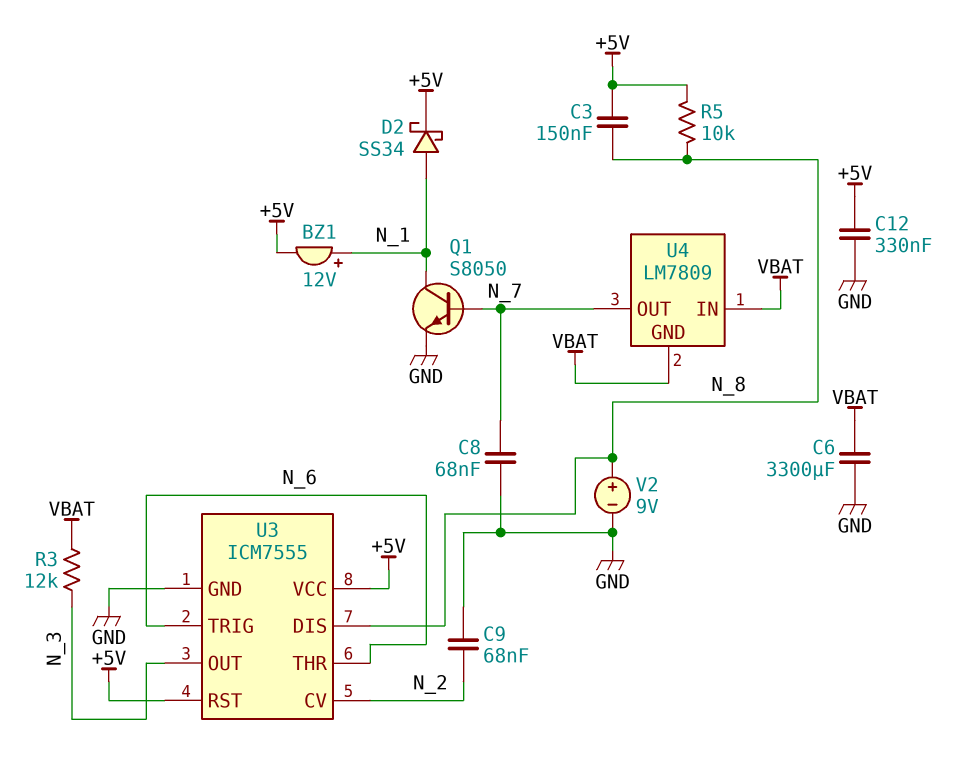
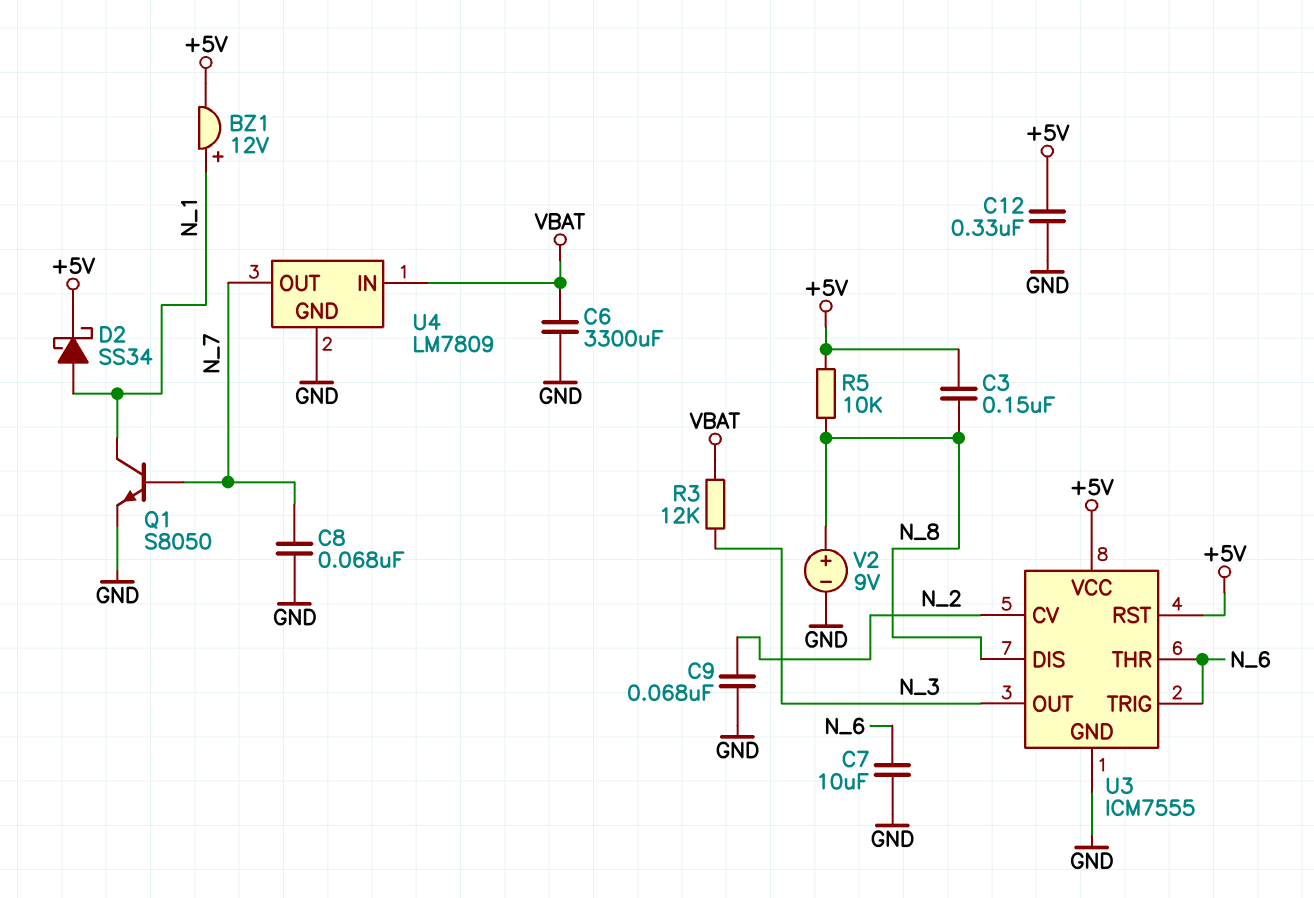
C7: none -> 10uF (GND, N_6)
U4 pin GND: VBAT -> GND

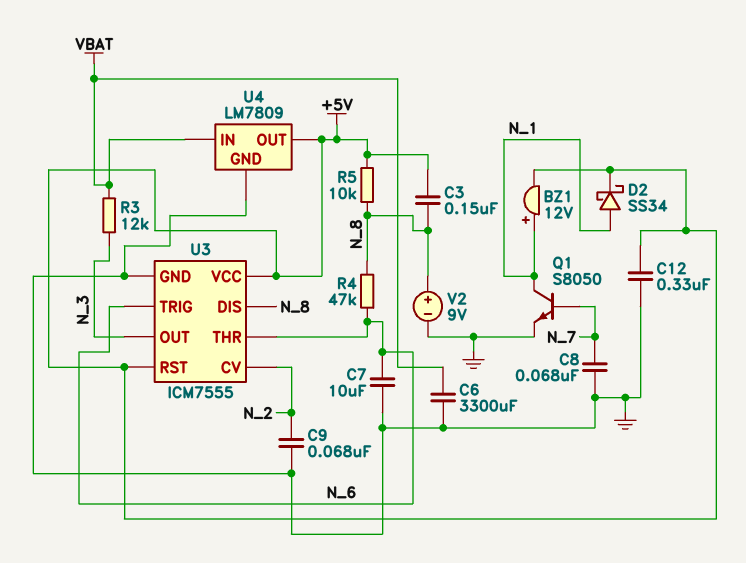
R4: none -> 47k (N_6, N_8)
U4 pin OUT: N_7 -> +5V

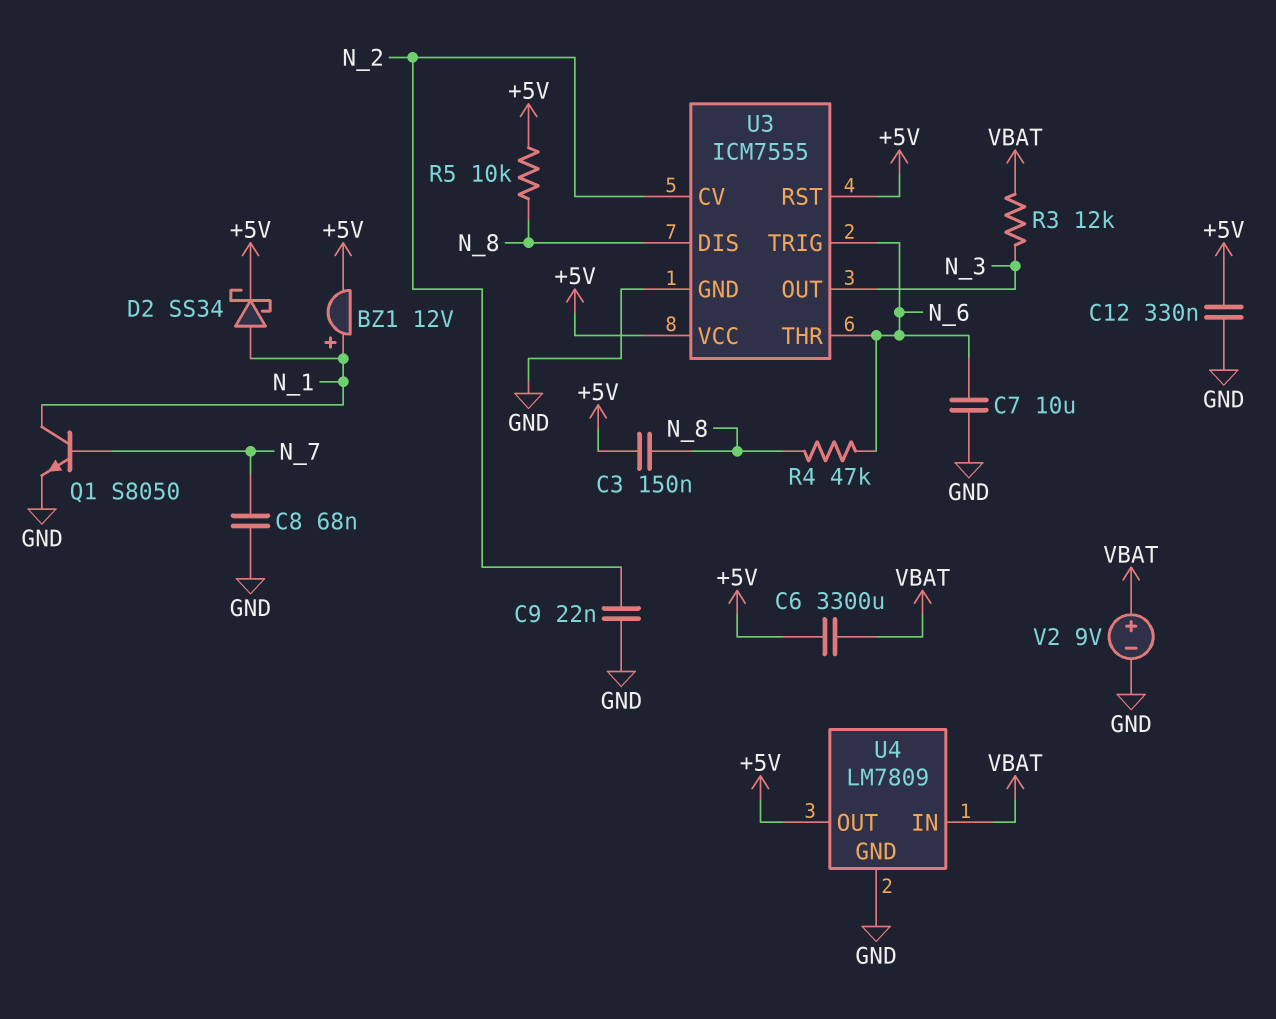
C6: 3300uF (GND, VBAT) -> 3300uF (+5V, VBAT)
C9: 68nF (GND, N_2) -> 22nF (GND, N_2)
V2: 9V (plus N_8, minus GND) -> 9V (plus VBAT, minus GND)

